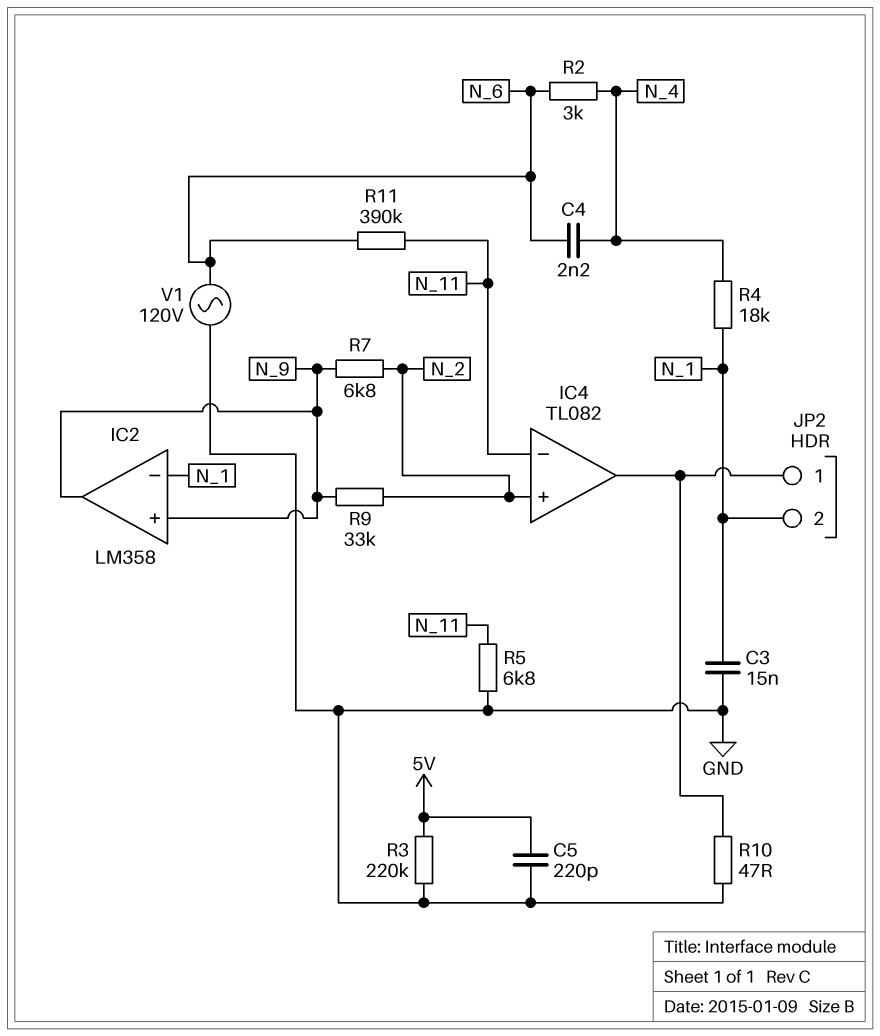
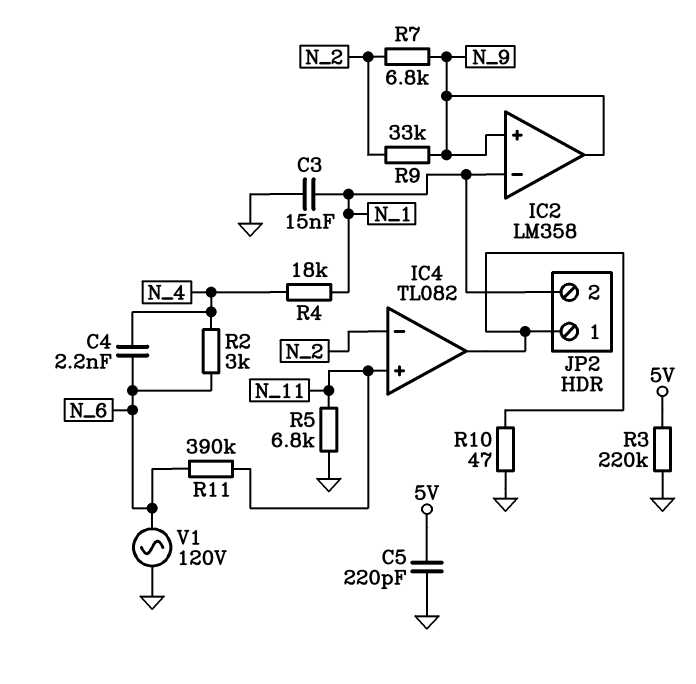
IC4 pin in+: N_2 -> N_11
IC4 pin in-: N_11 -> N_2

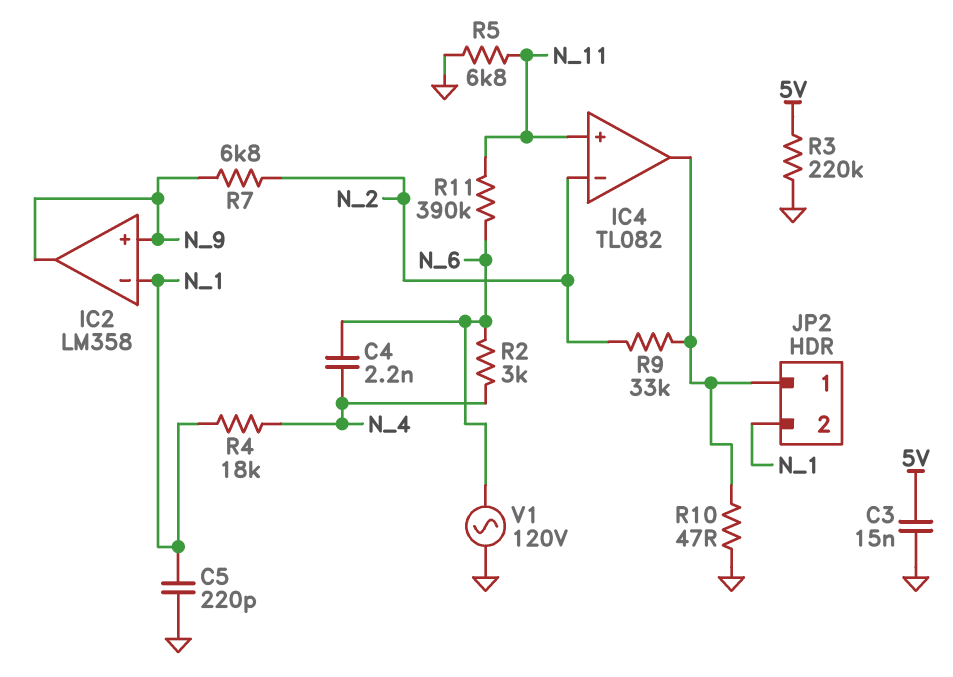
C3: 15nF (GND, N_1) -> 15nF (5V, GND)
C5: 220pF (5V, GND) -> 220pF (GND, N_1)
R9: 33k (N_2, N_9) -> 33k (IC4/out, N_2)

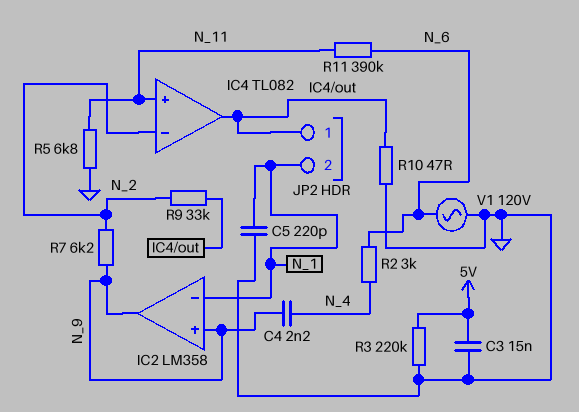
C4: 2.2nF (N_4, N_6) -> 2.2nF (N_4, N_9)
R4: 18k (N_1, N_4) -> none
R7: 6.8k (N_2, N_9) -> 6.2k (N_2, N_9)

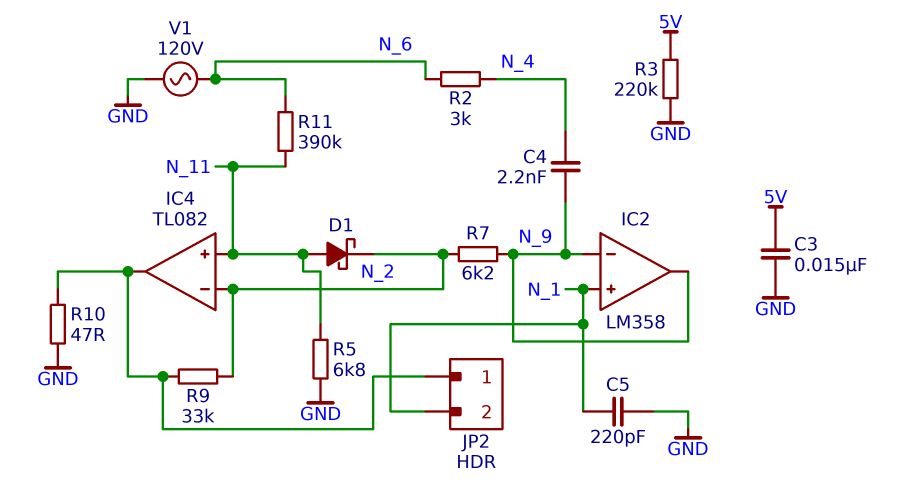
D1: none -> schottky (A N_11, K N_2)
IC2 pin in+: N_9 -> N_1
IC2 pin in-: N_1 -> N_9

